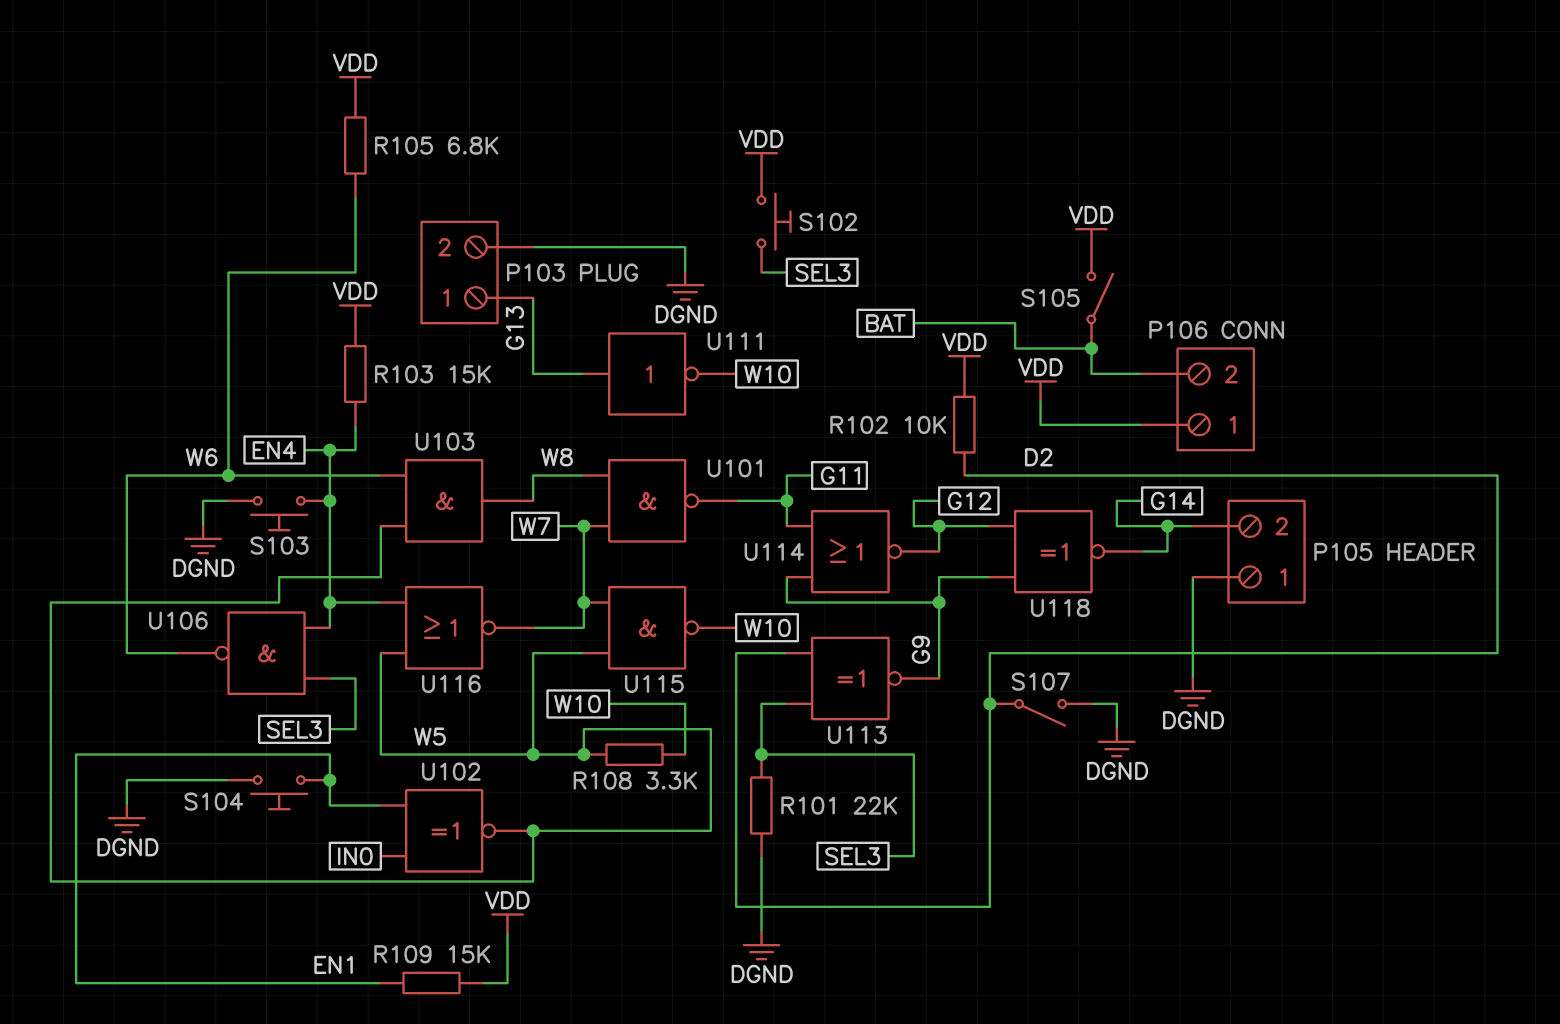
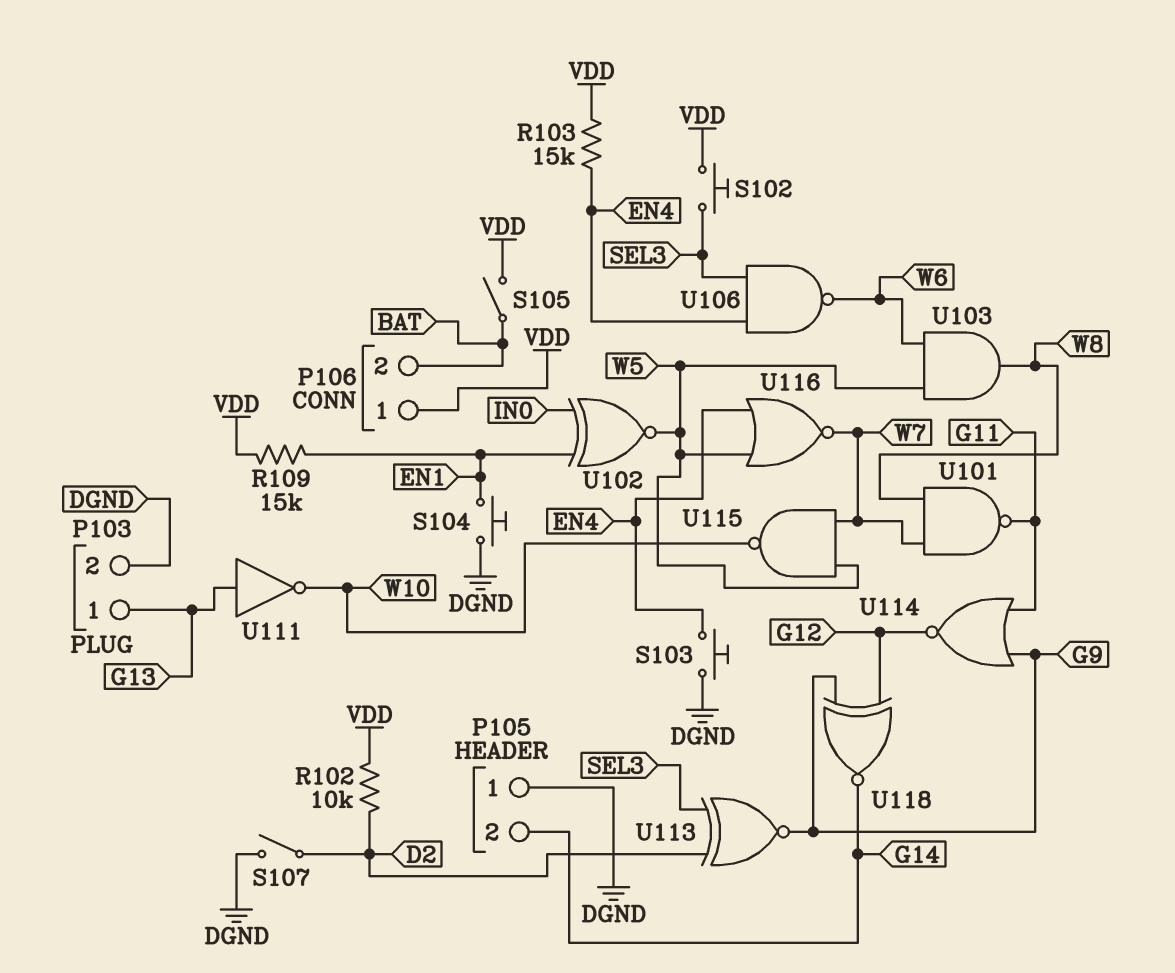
R101: 22k (DGND, SEL3) -> none
R105: 6.8k (VDD, W6) -> none
R108: 3.3k (W5, W10) -> none

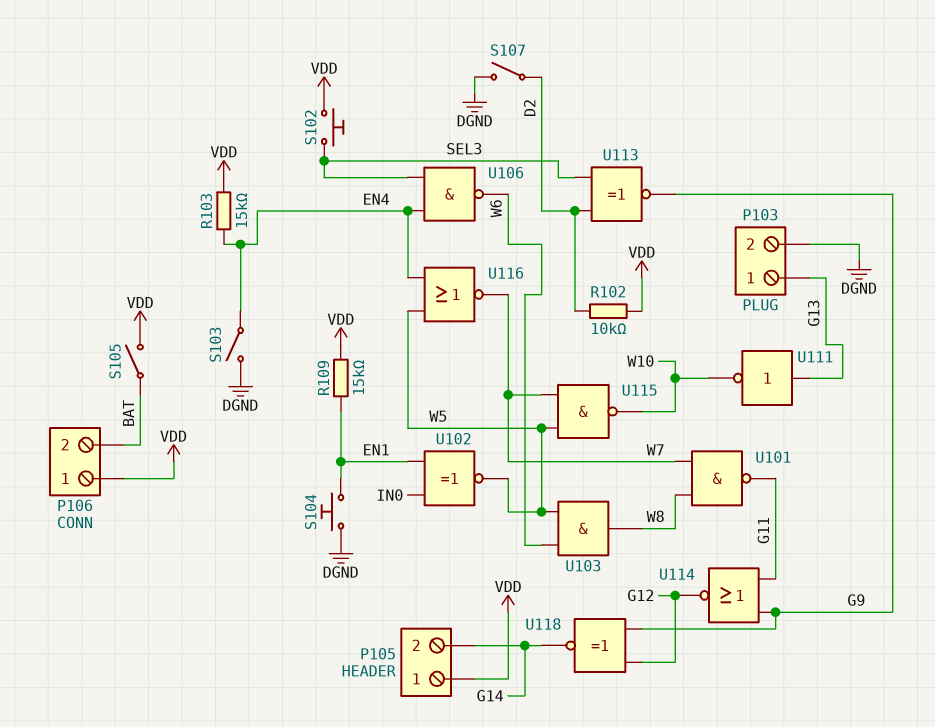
P105 pin 1: DGND -> VDD
S103: button (DGND, EN4) -> switch (DGND, EN4)

